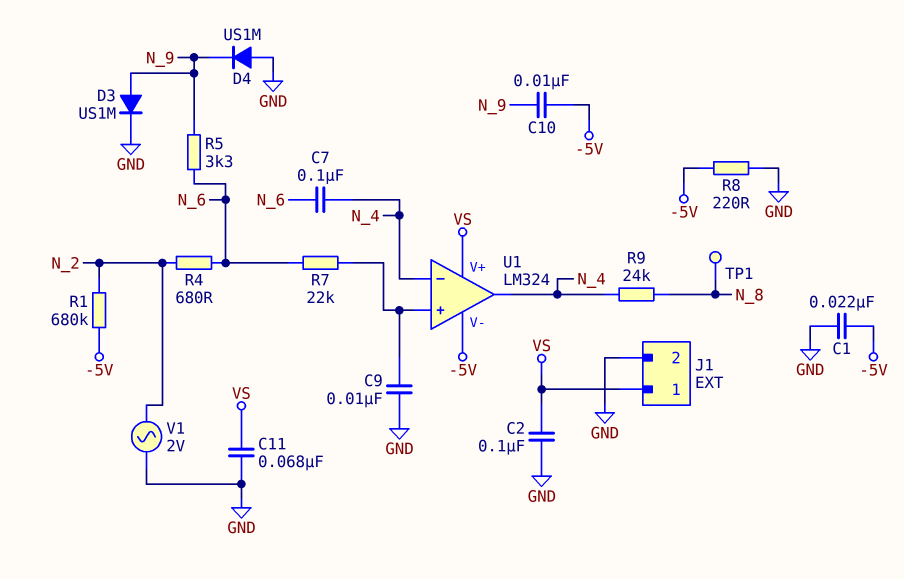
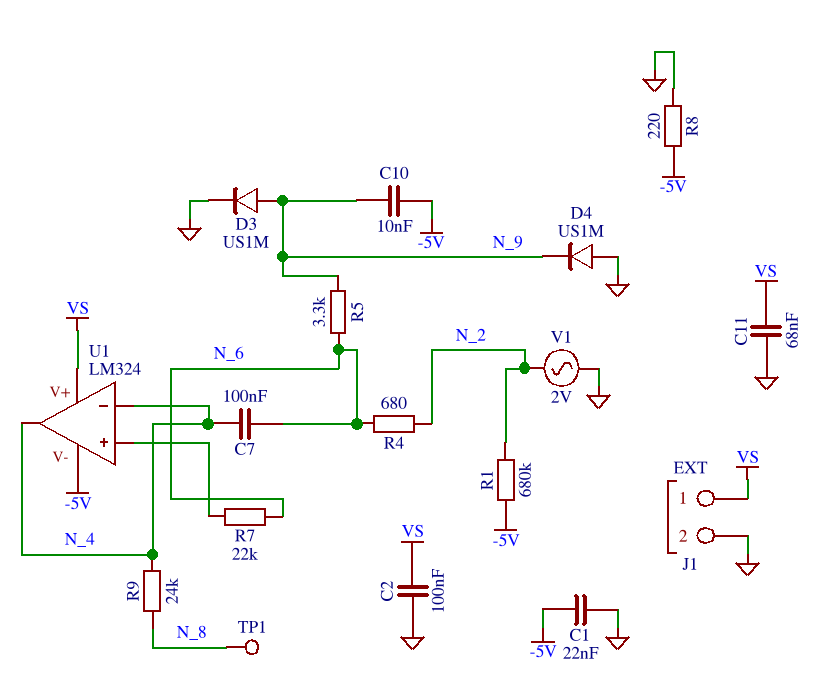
C9: 10nF (GND, U1/in+) -> none

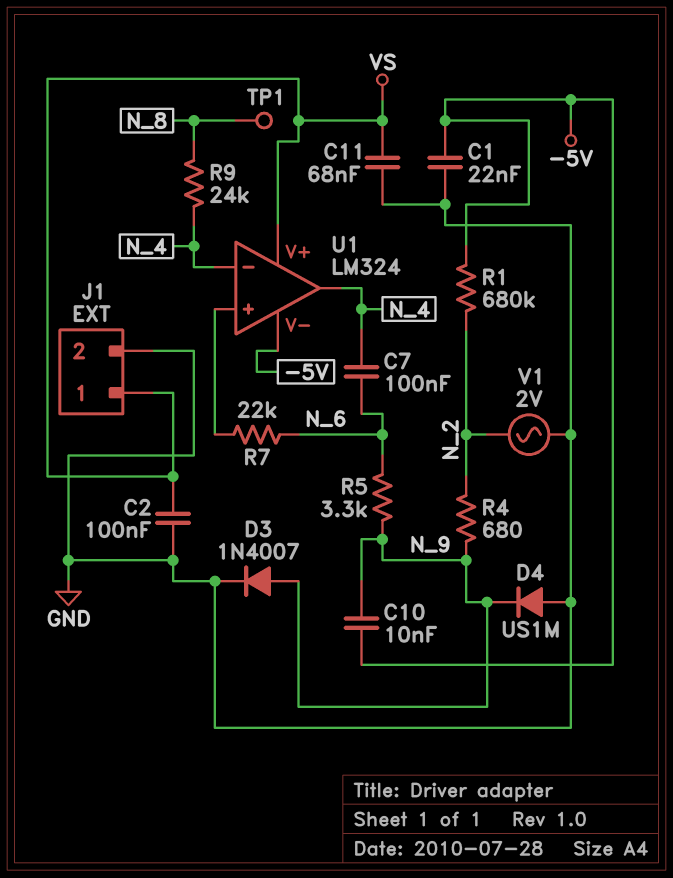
D3: diode US1M (A N_9, K GND) -> diode 1N4007 (A N_9, K GND)
R4: 680 (N_2, N_6) -> 680 (N_2, N_9)
R8: 220 (-5V, GND) -> none

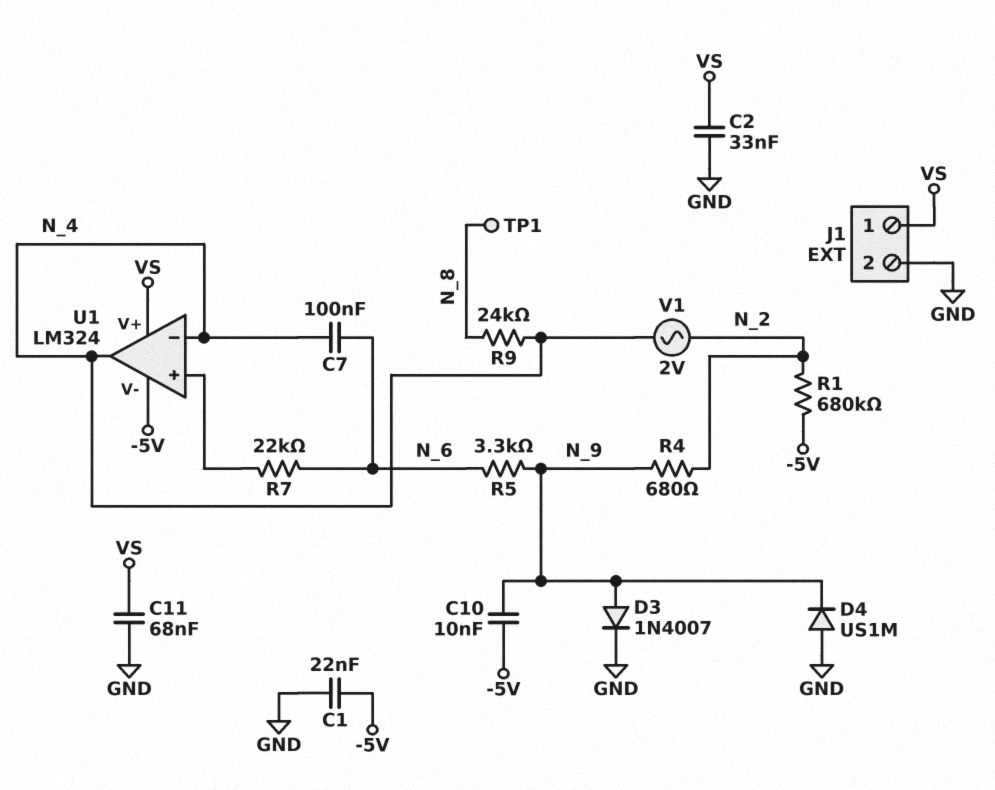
C2: 100nF (GND, VS) -> 33nF (GND, VS)
V1: AC 2V (GND, N_2) -> AC 2V (N_2, N_4)

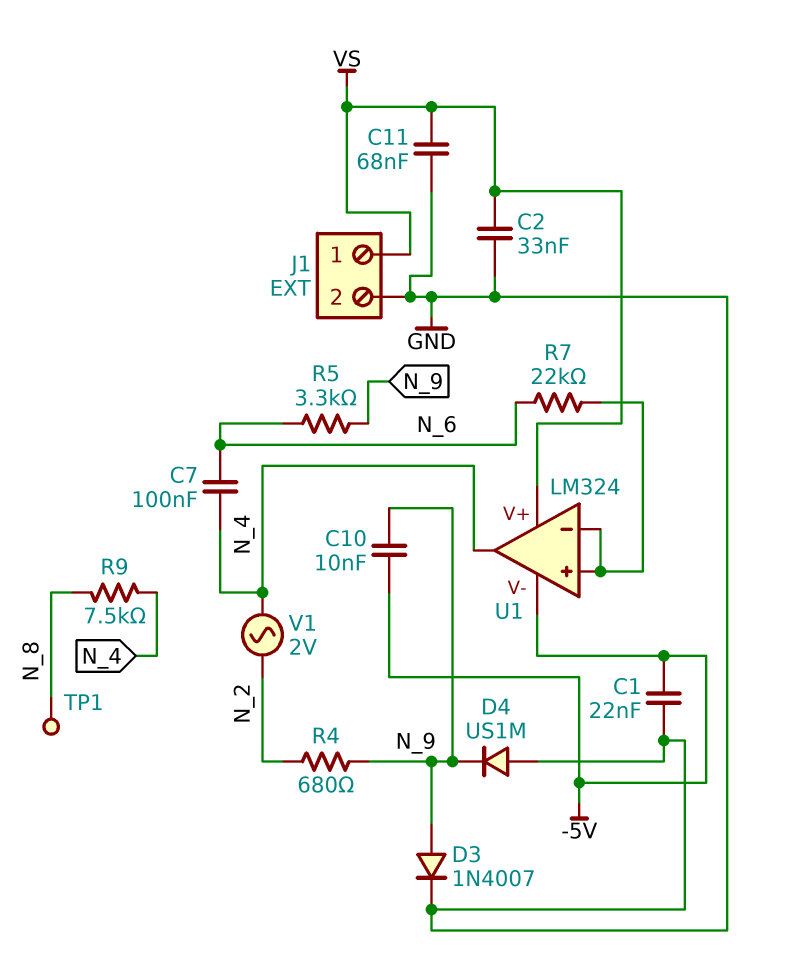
R1: 680k (-5V, N_2) -> none
R9: 24k (N_4, N_8) -> 7.5k (N_4, N_8)
U1 pin in-: N_4 -> U1/in+

